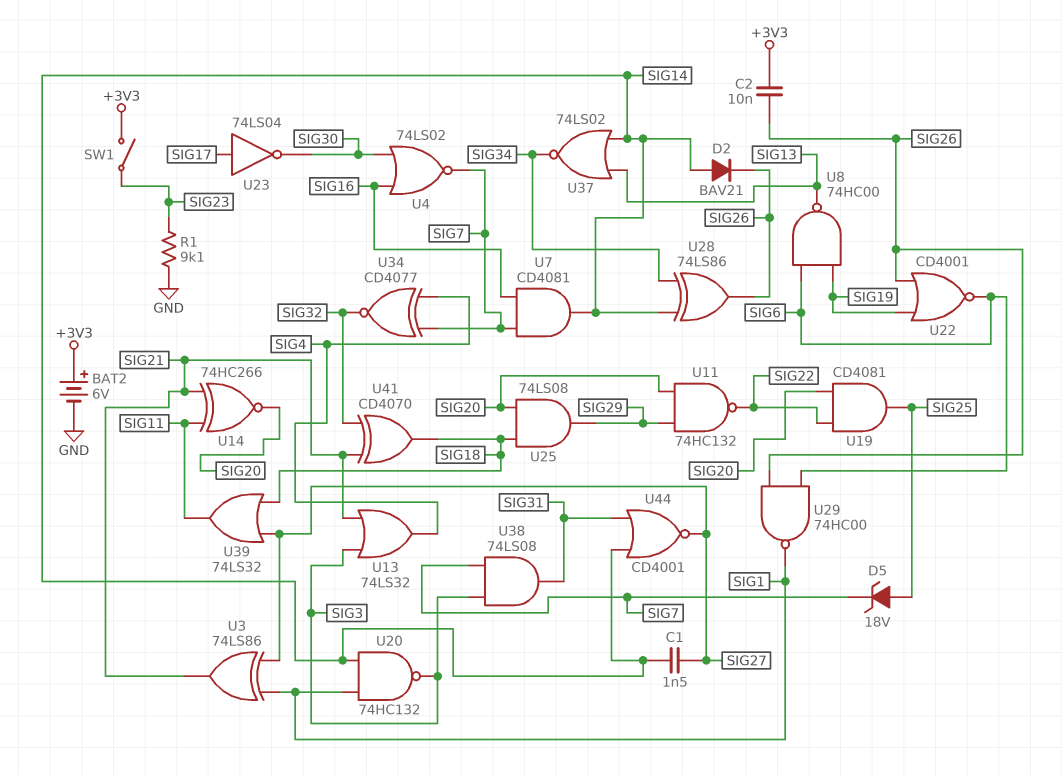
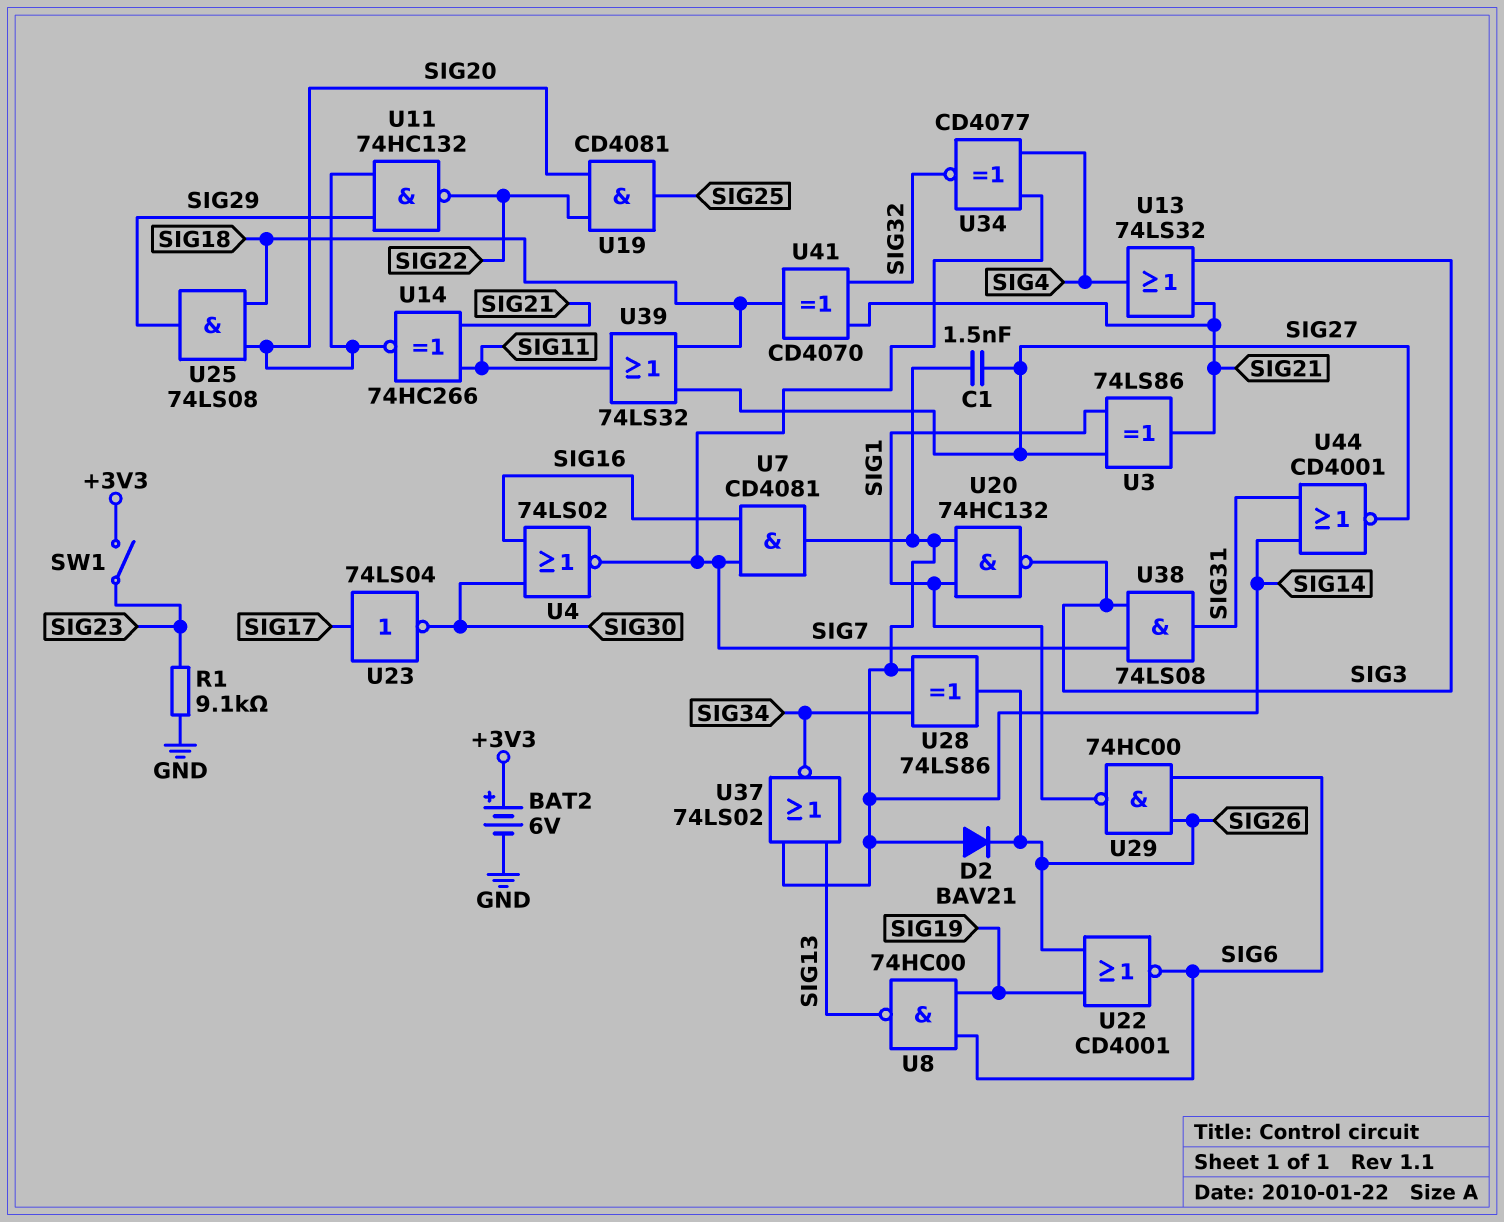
C2: 10nF (+3V3, SIG26) -> none
D5: zener 18V (A SIG25, K SIG7) -> none

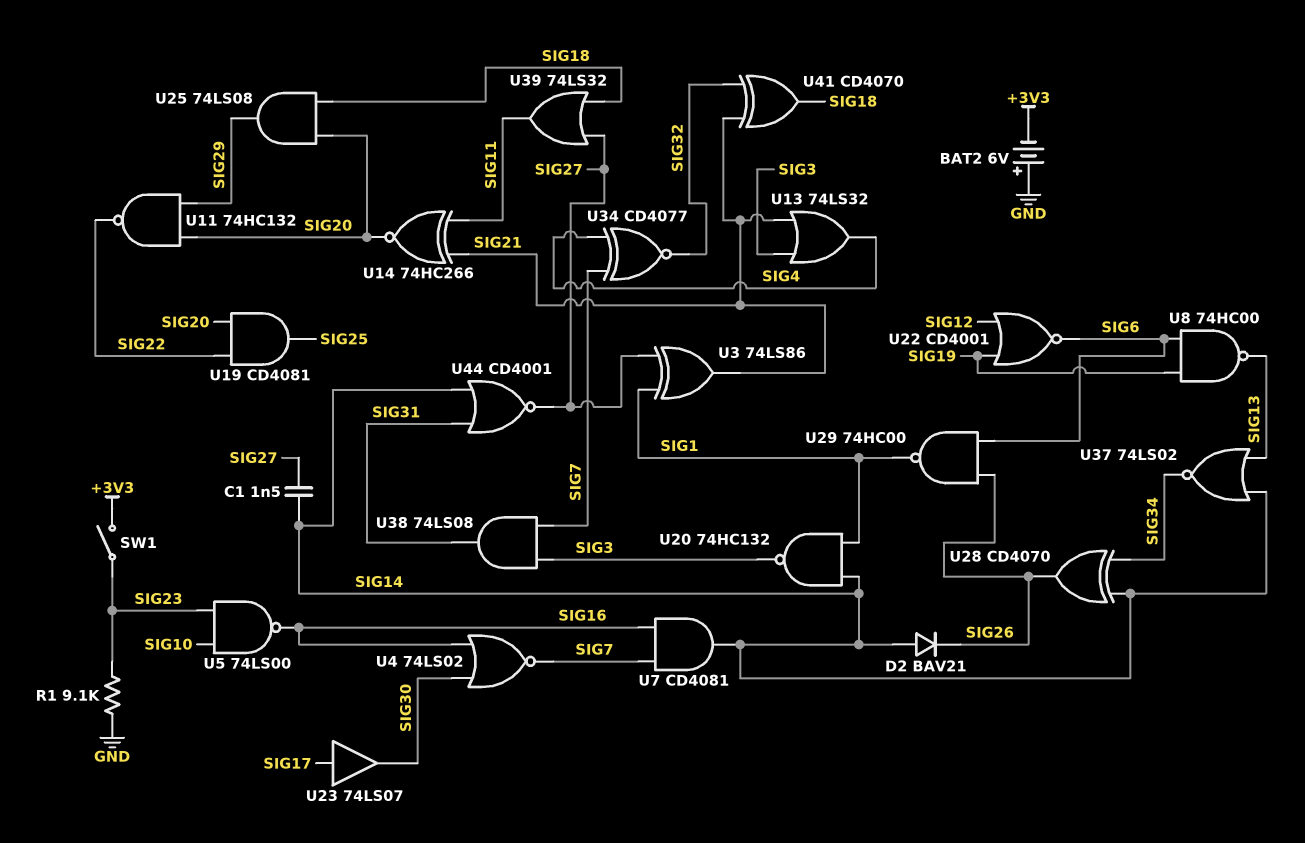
BAT2: 6V (plus +3V3, minus GND) -> 6V (plus GND, minus +3V3)
U5: none -> NAND 74LS00 (in SIG10, in SIG23, out SIG16)
U22: NOR CD4001 (in SIG19, in SIG26, out SIG6) -> NOR CD4001 (in SIG12, in SIG19, out SIG6)
U23: NOT 74LS04 (in SIG17, out SIG30) -> buffer 74LS07 (in SIG17, out SIG30)
U28: XOR 74LS86 (in SIG14, in SIG34, out SIG26) -> XOR CD4070 (in SIG14, in SIG34, out SIG26)

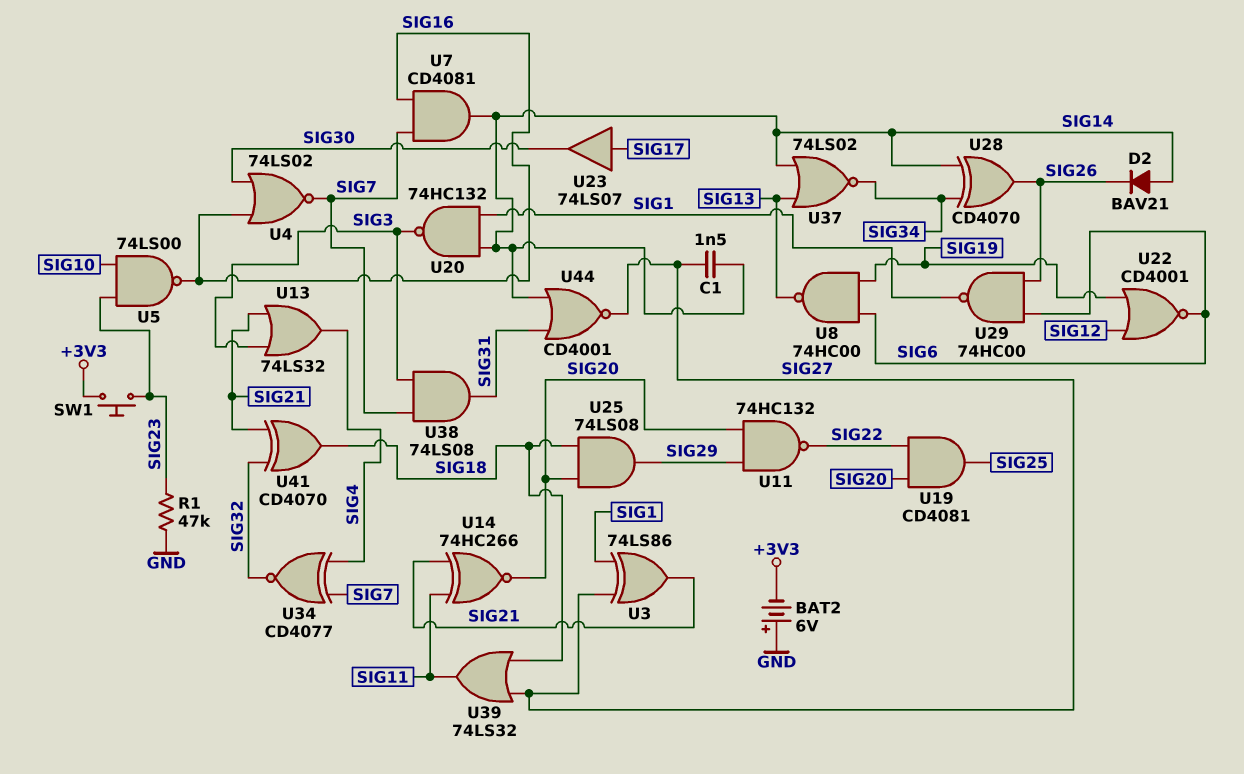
R1: 9.1k (GND, SIG23) -> 47k (GND, SIG23)
SW1: switch (+3V3, SIG23) -> button (+3V3, SIG23)

